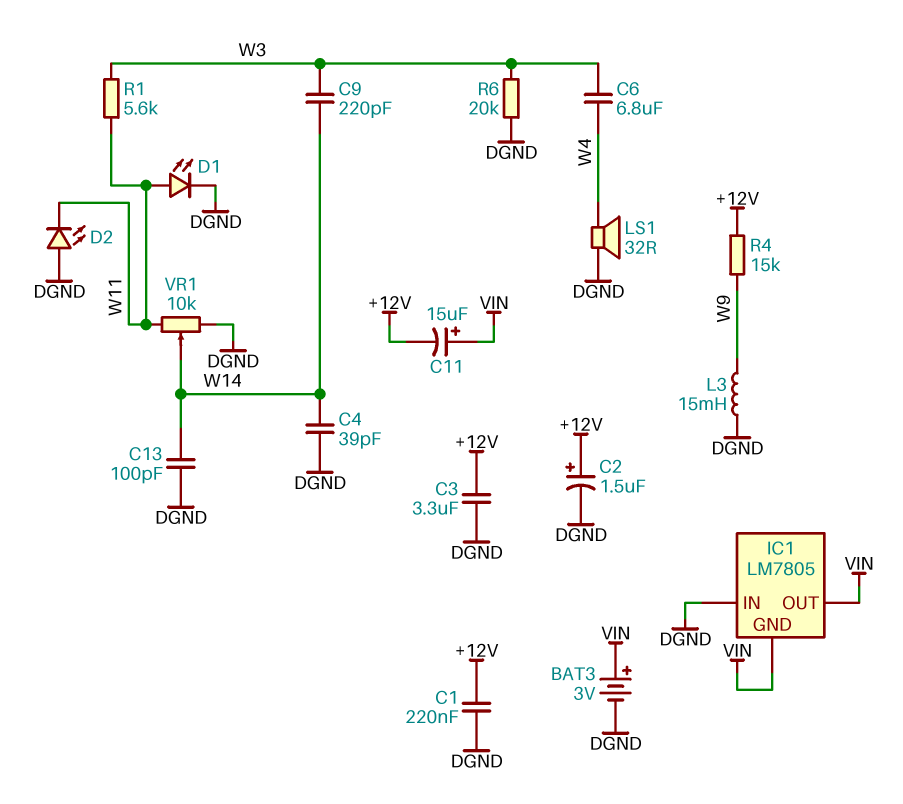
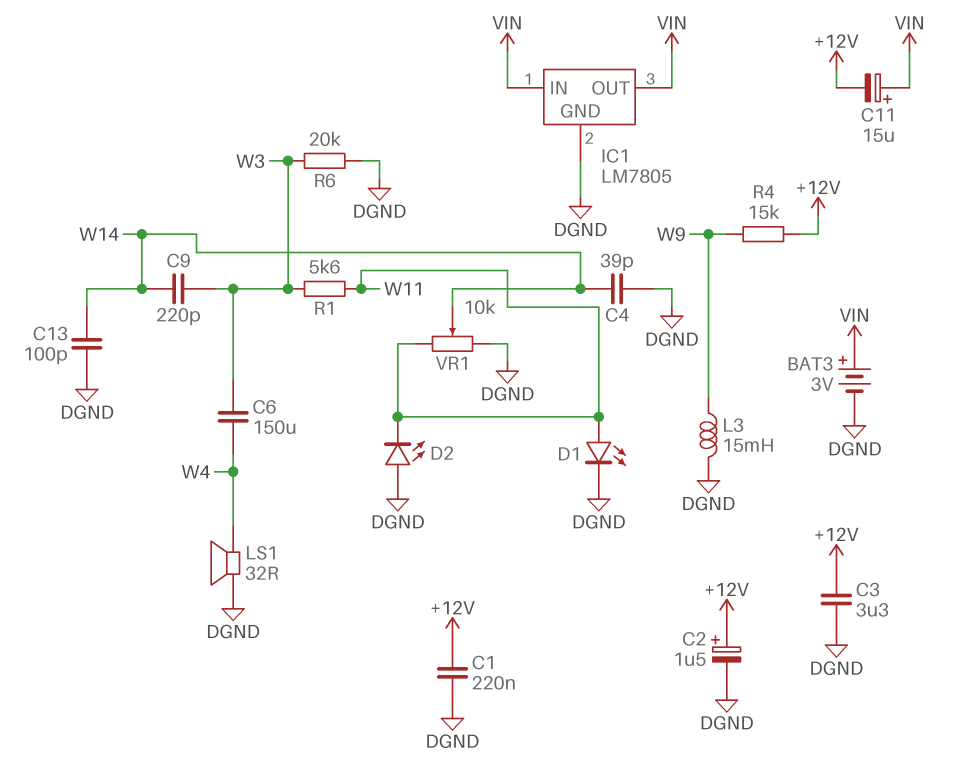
C6: 6.8uF (W3, W4) -> 150uF (W3, W4)
IC1 pin GND: VIN -> DGND
IC1 pin IN: DGND -> VIN

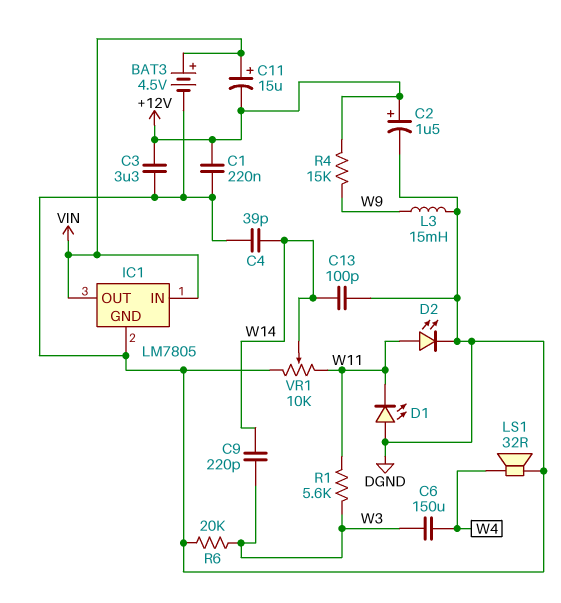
BAT3: 3V (plus VIN, minus DGND) -> 4.5V (plus VIN, minus DGND)
D1: LED (A W11, K DGND) -> LED (A DGND, K W11)
D2: LED (A DGND, K W11) -> LED (A W11, K DGND)

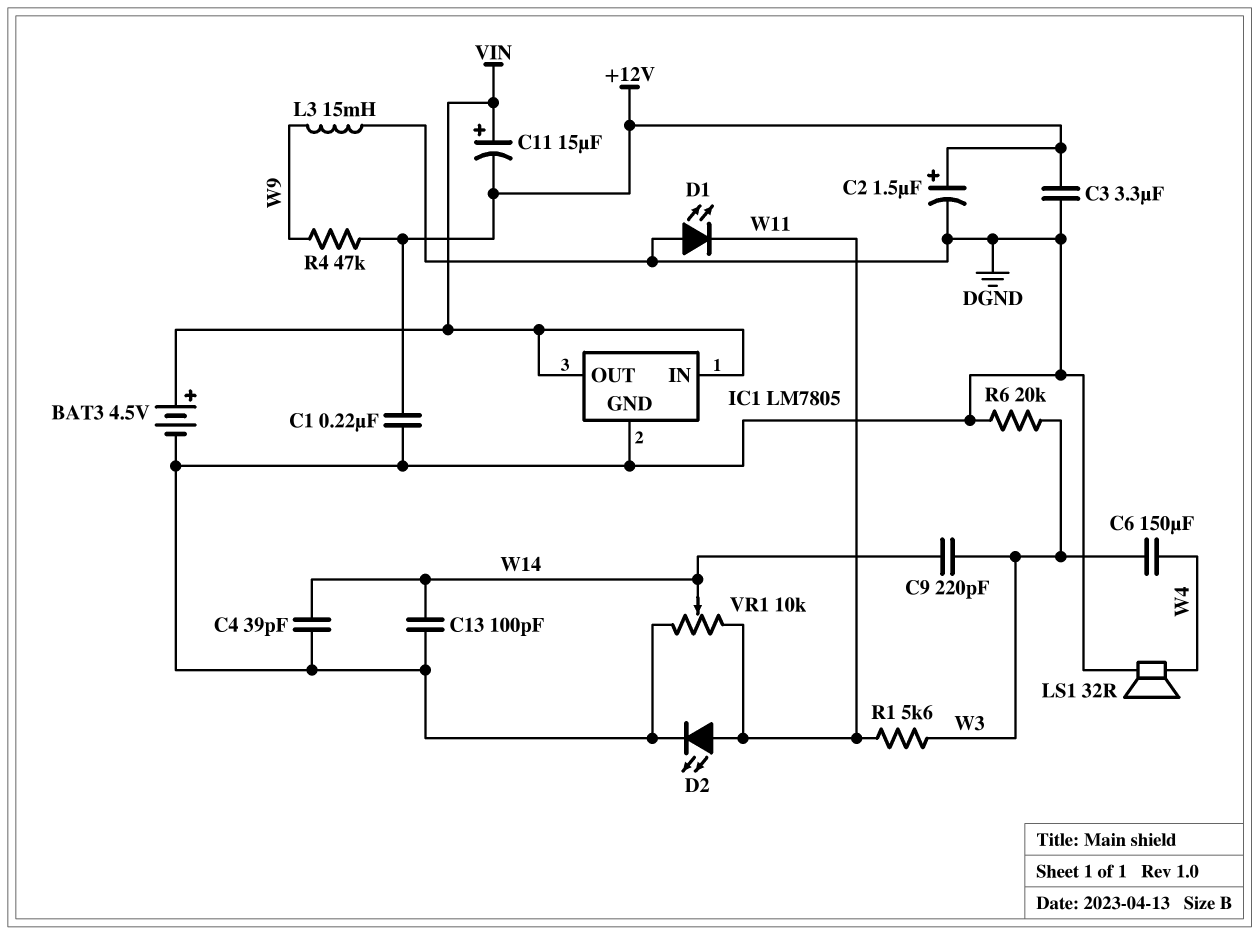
R4: 15k (+12V, W9) -> 47k (+12V, W9)

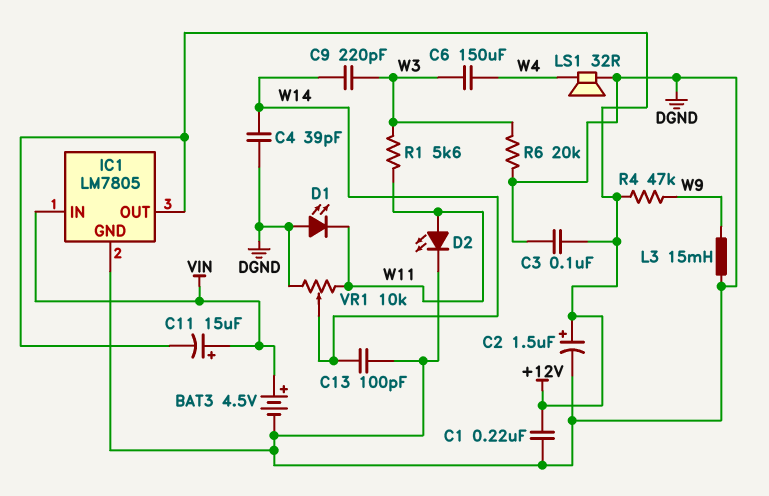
C3: 3.3uF (+12V, DGND) -> 100nF (+12V, DGND)
IC1 pin OUT: VIN -> +12V

